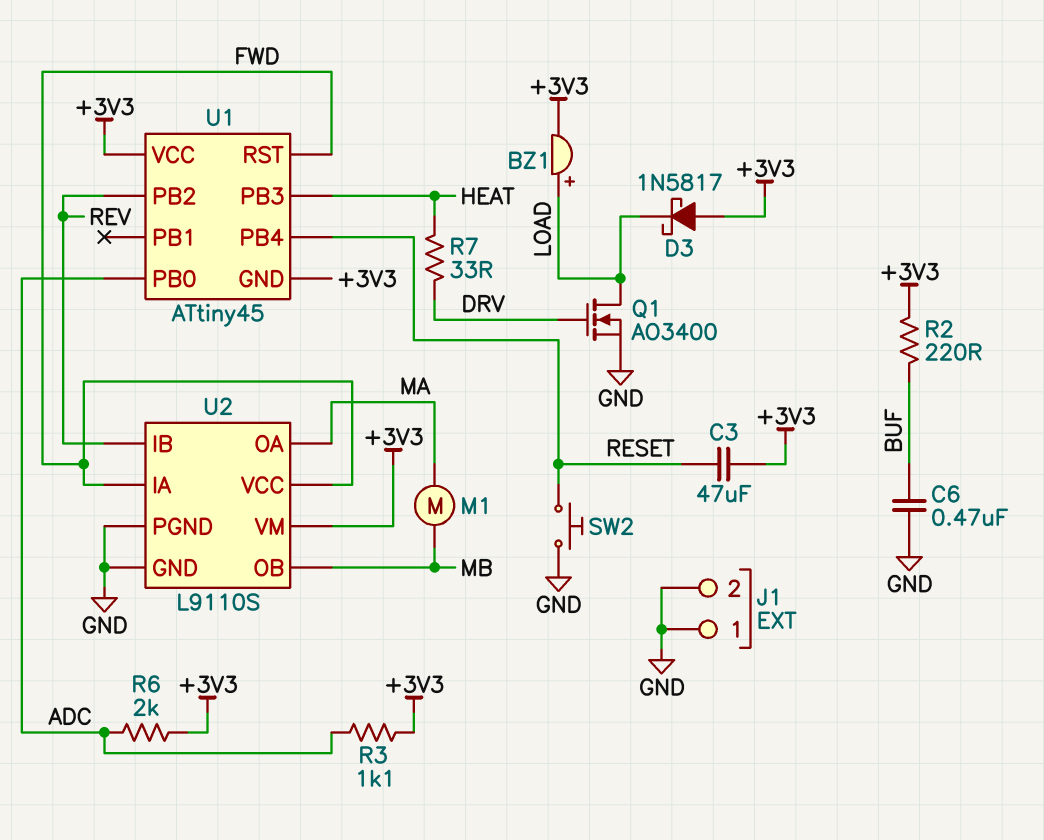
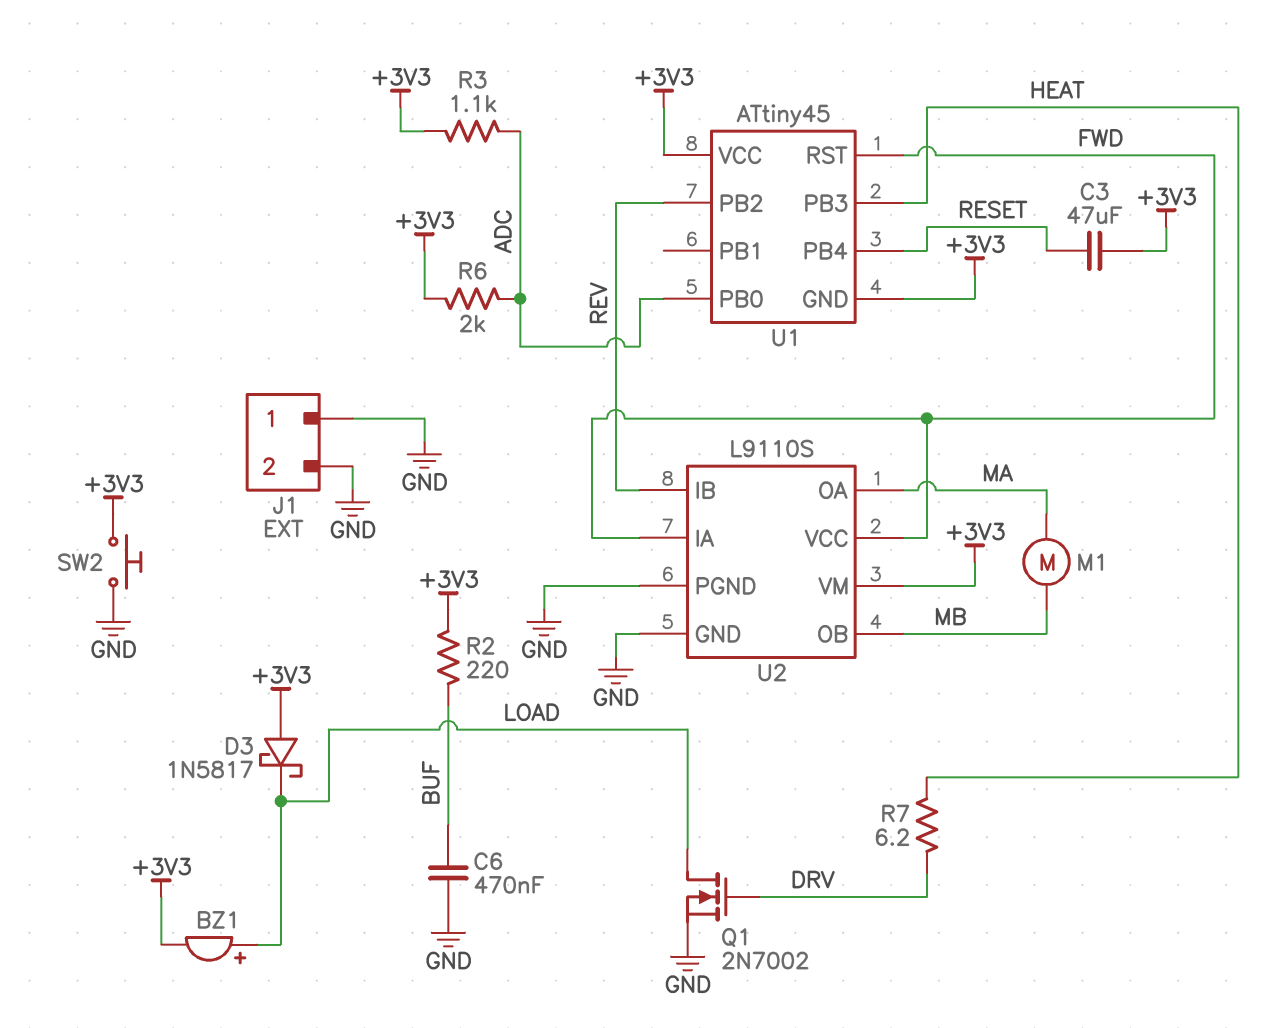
Q1: NMOS AO3400 (G DRV, D LOAD, S GND) -> NMOS 2N7002 (G DRV, D LOAD, S GND)
R7: 33 (DRV, HEAT) -> 6.2 (DRV, HEAT)
SW2: button (GND, RESET) -> button (+3V3, GND)

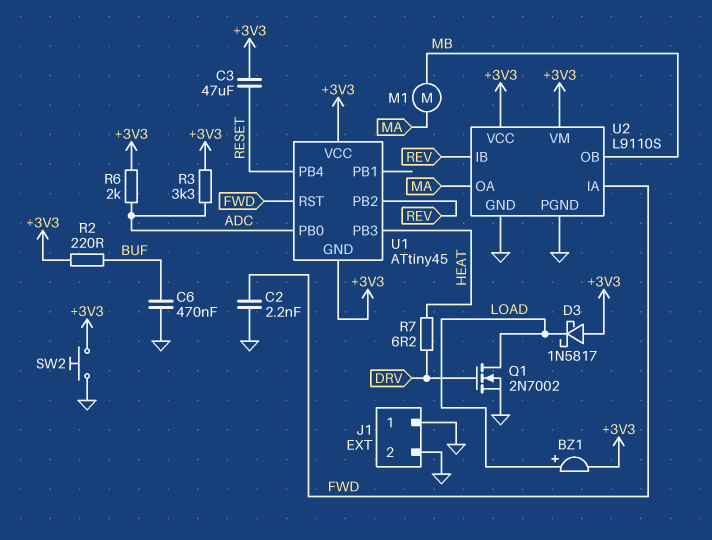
C2: none -> 2.2nF (FWD, GND)
R3: 1.1k (+3V3, ADC) -> 3.3k (+3V3, ADC)
U2 pin VCC: FWD -> +3V3

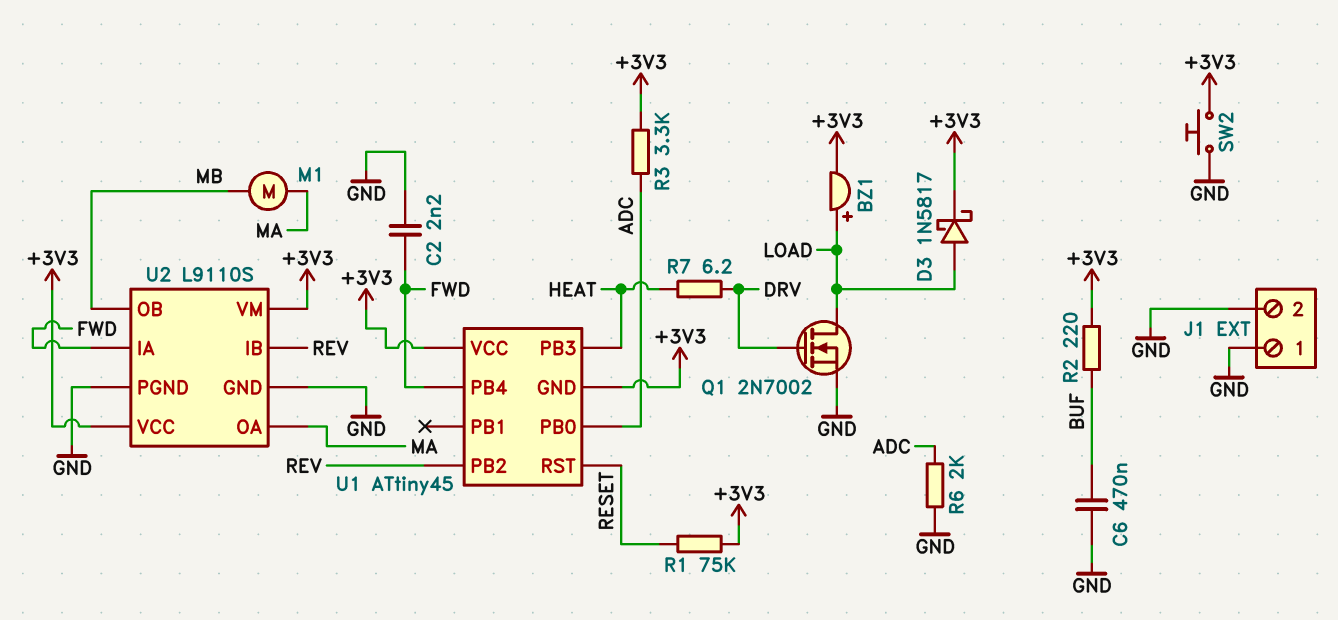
C3: 47uF (+3V3, RESET) -> none
D3: schottky 1N5817 (A +3V3, K LOAD) -> schottky 1N5817 (A LOAD, K +3V3)
R1: none -> 75k (+3V3, RESET)
R6: 2k (+3V3, ADC) -> 2k (ADC, GND)
U1 pin PB4: RESET -> FWD
U1 pin RST: FWD -> RESET

